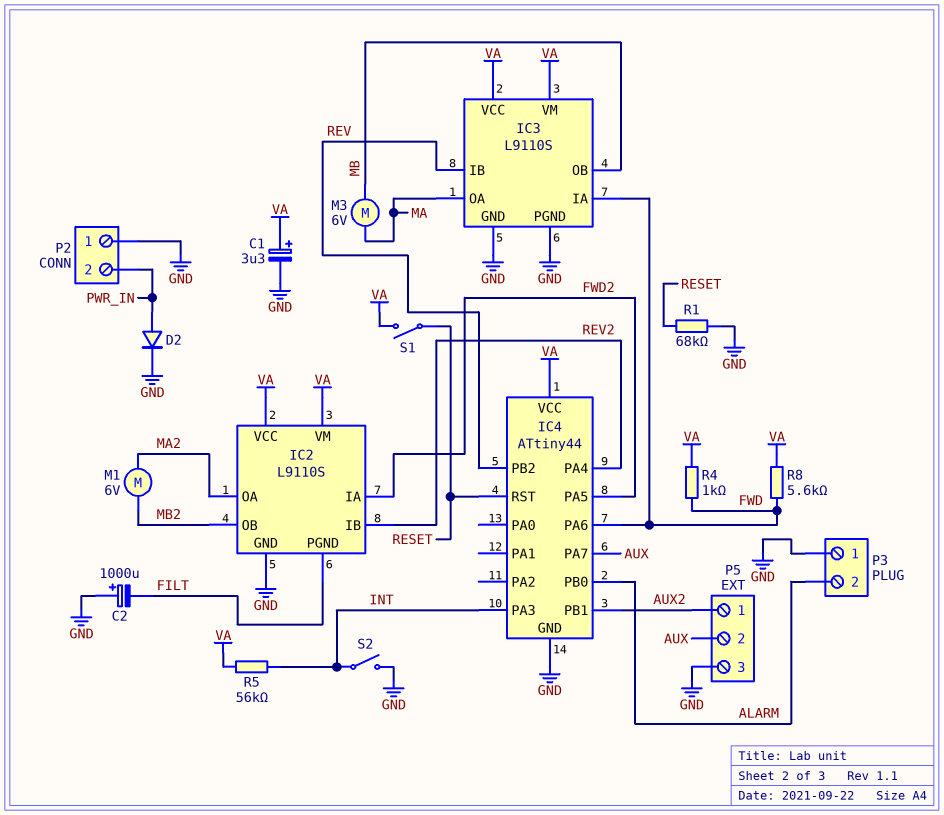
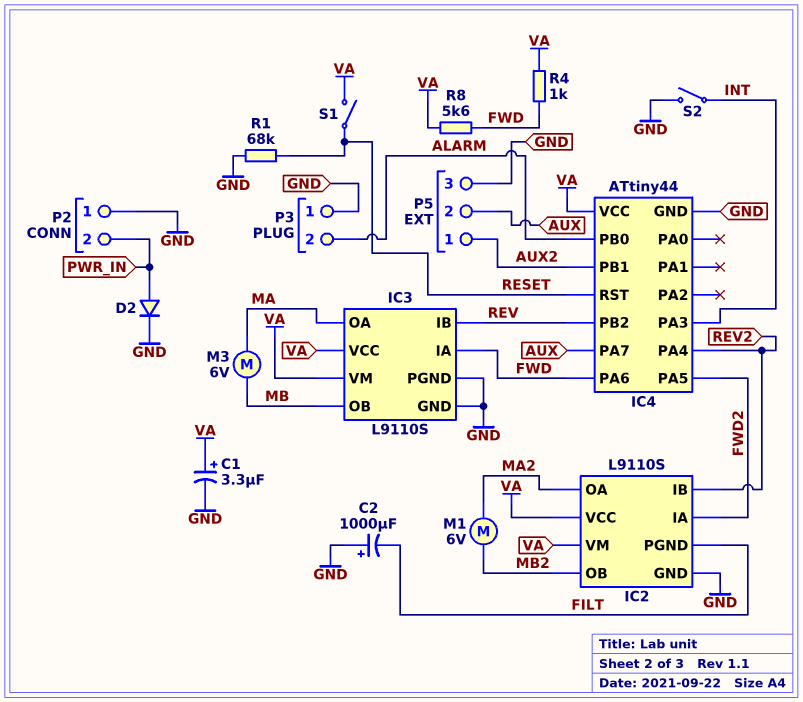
R5: 56k (INT, VA) -> none

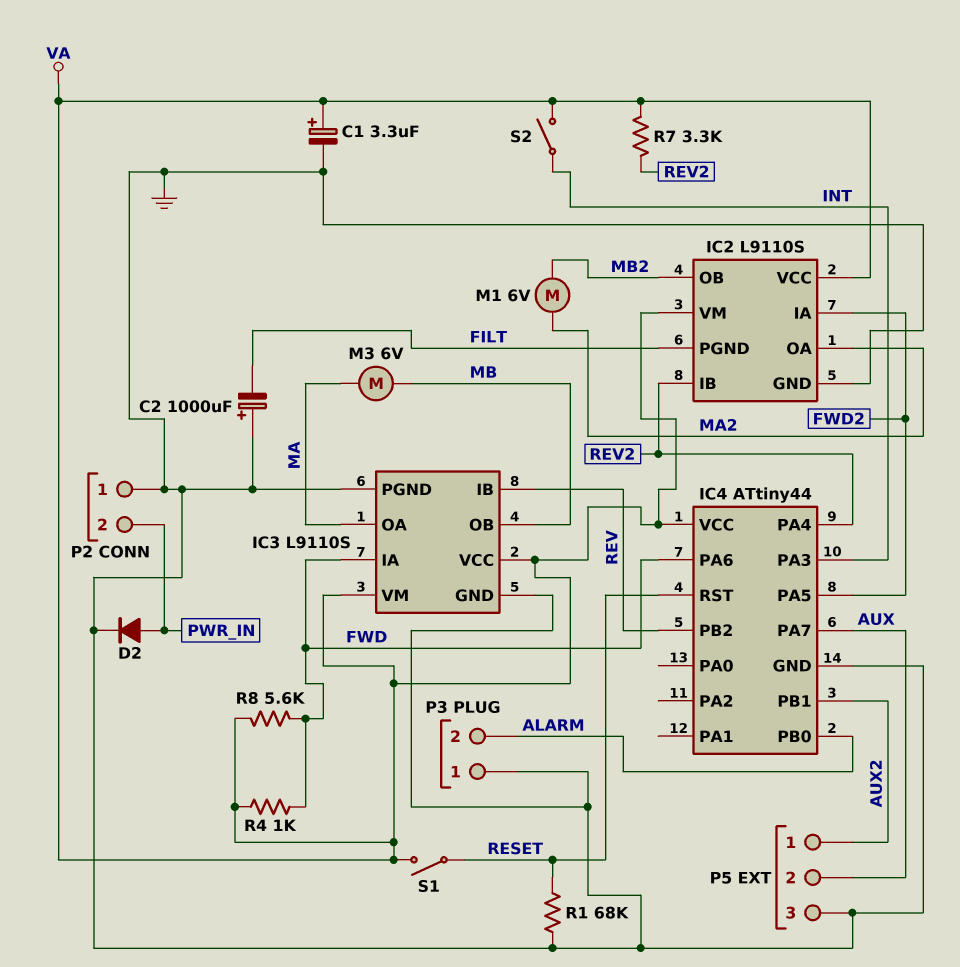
R7: none -> 3.3k (REV2, VA)
S2: switch (GND, INT) -> switch (INT, VA)

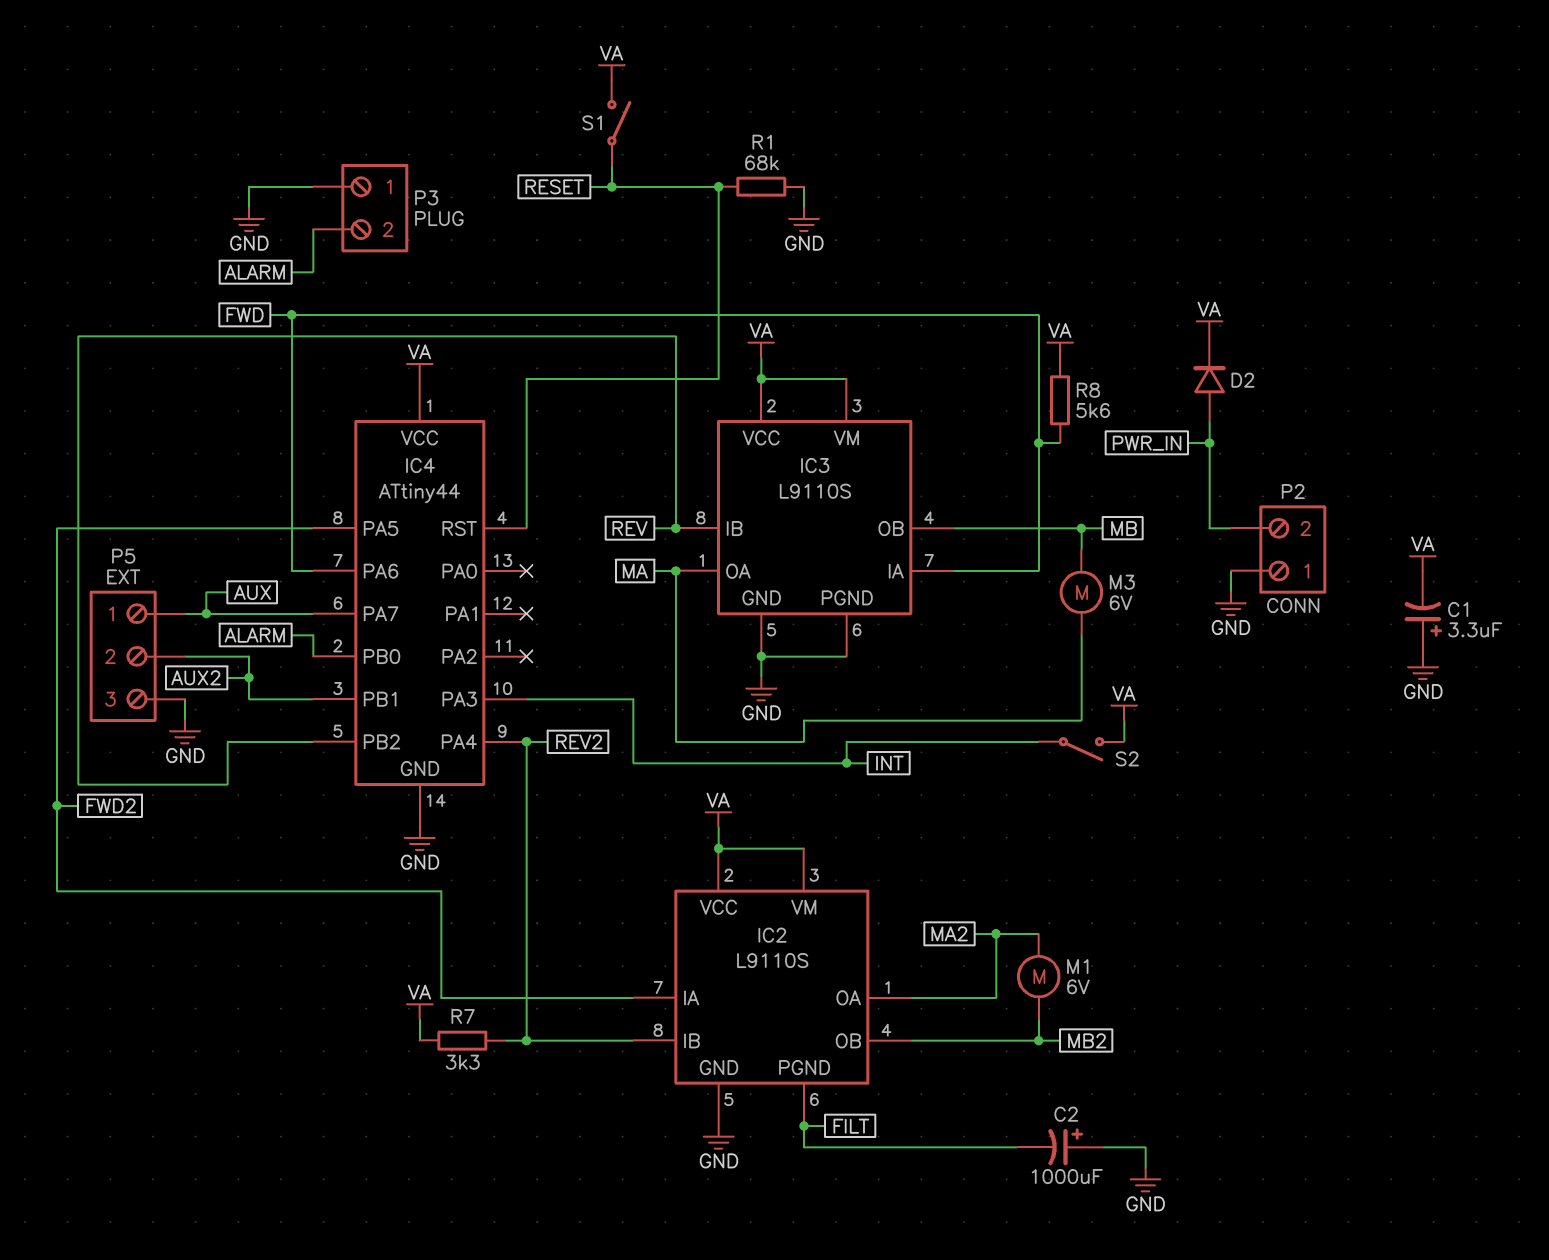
C1: 3.3uF (plus VA, minus GND) -> 3.3uF (plus GND, minus VA)
D2: diode (A PWR_IN, K GND) -> diode (A PWR_IN, K VA)
P5 pin 1: AUX2 -> AUX
P5 pin 2: AUX -> AUX2
R4: 1k (FWD, VA) -> none

